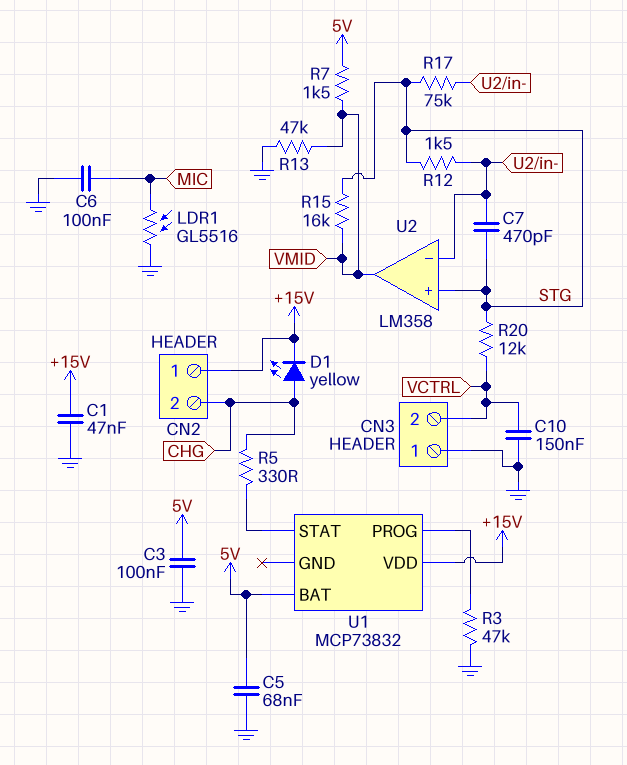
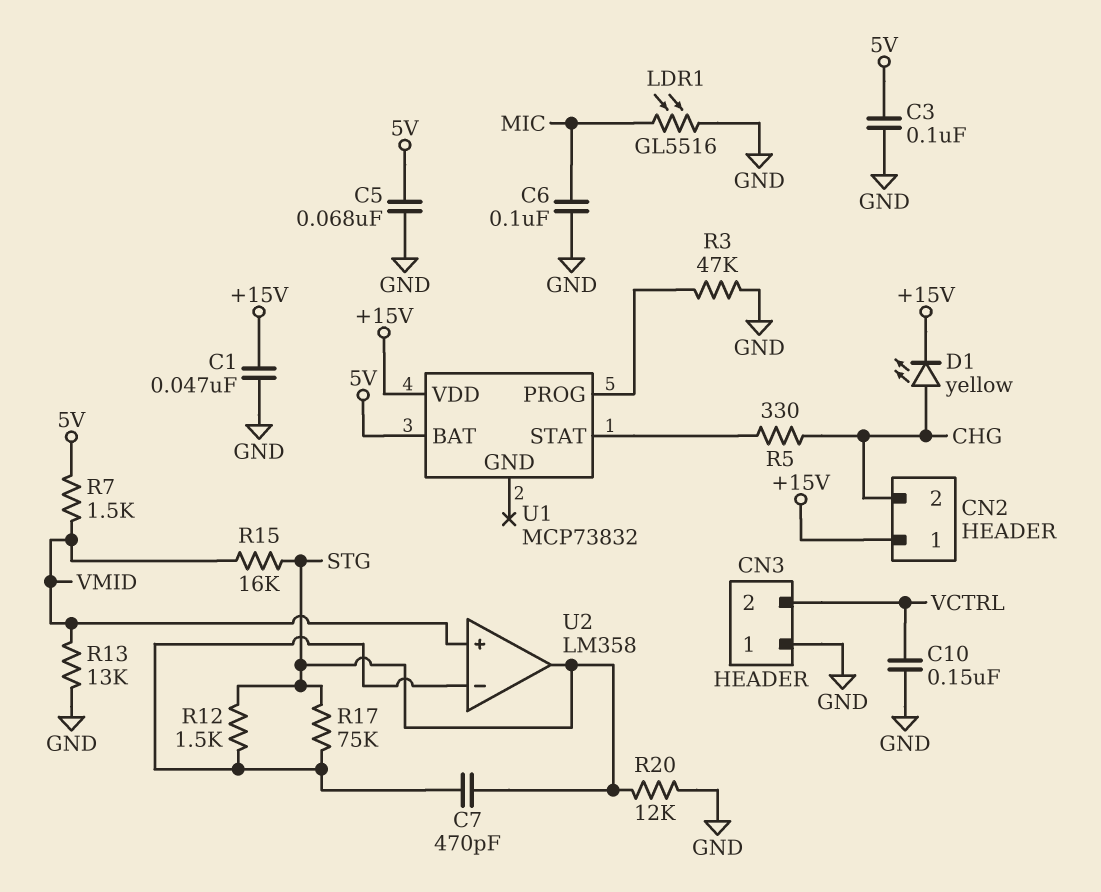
R13: 47k (GND, VMID) -> 13k (GND, VMID)
R20: 12k (STG, VCTRL) -> 12k (GND, STG)
U2 pin in+: STG -> VMID
U2 pin out: VMID -> STG

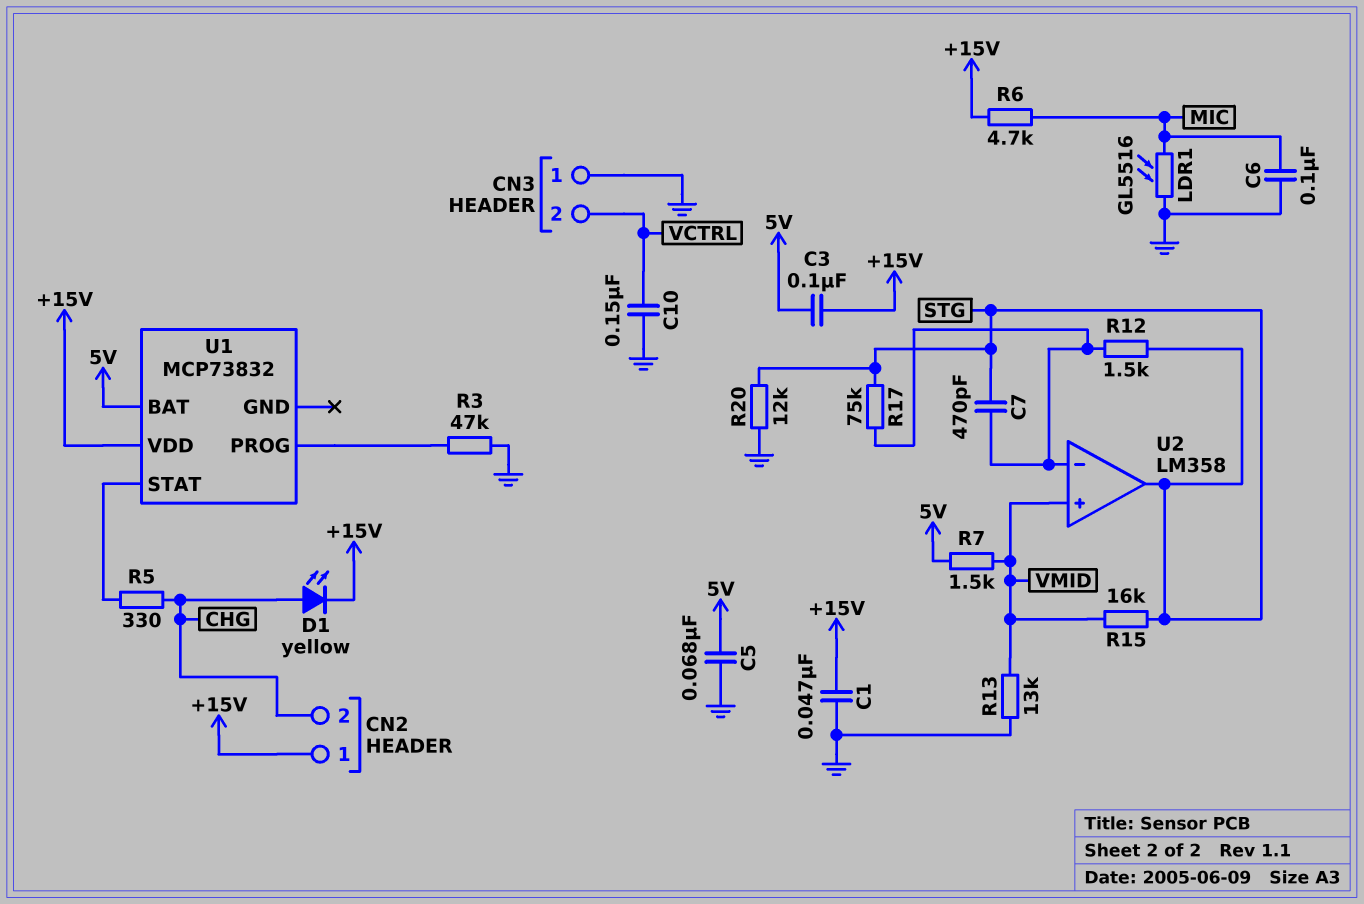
C3: 100nF (5V, GND) -> 100nF (+15V, 5V)
R6: none -> 4.7k (+15V, MIC)

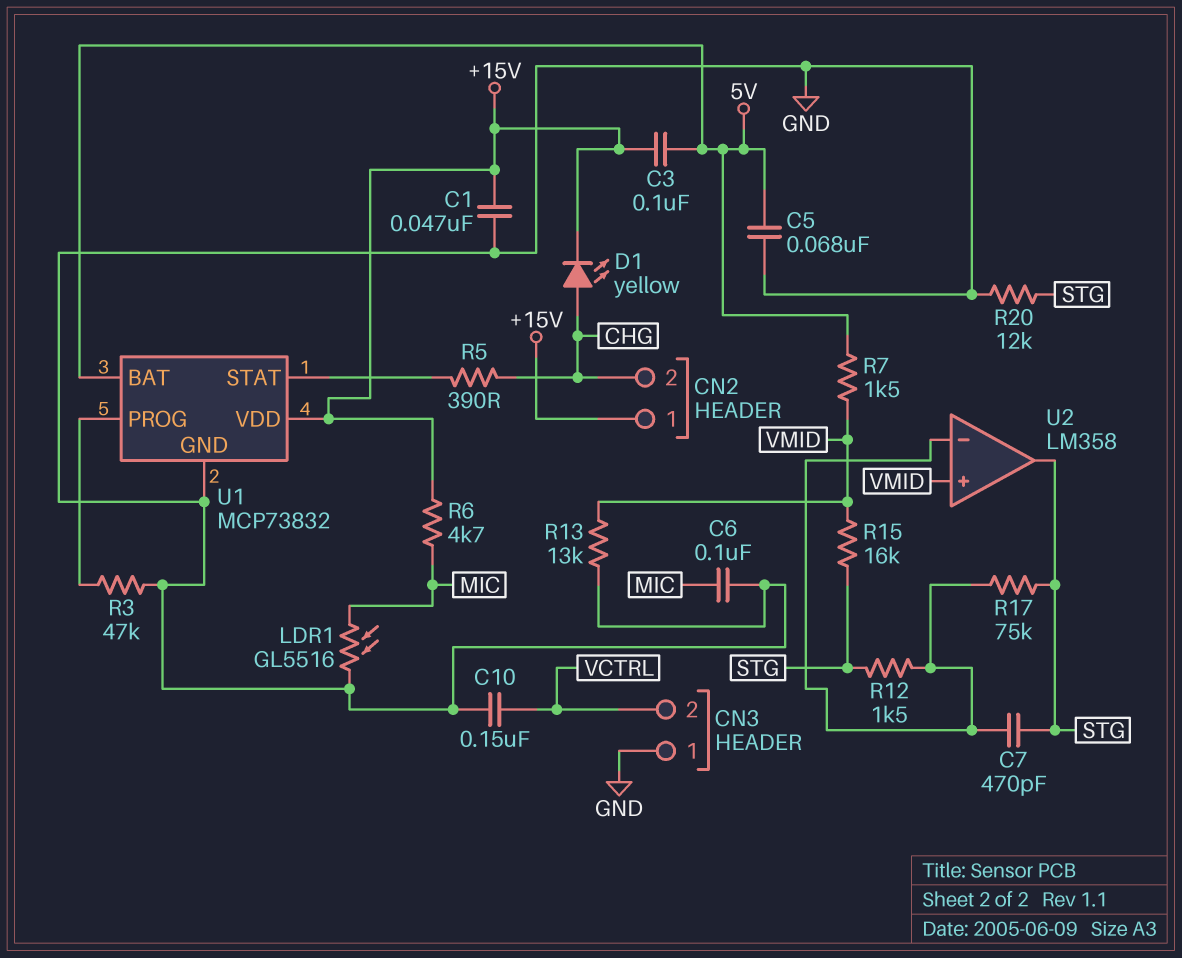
R5: 330 (CHG, U1/STAT) -> 390 (CHG, U1/STAT)
U1 pin GND: none -> GND

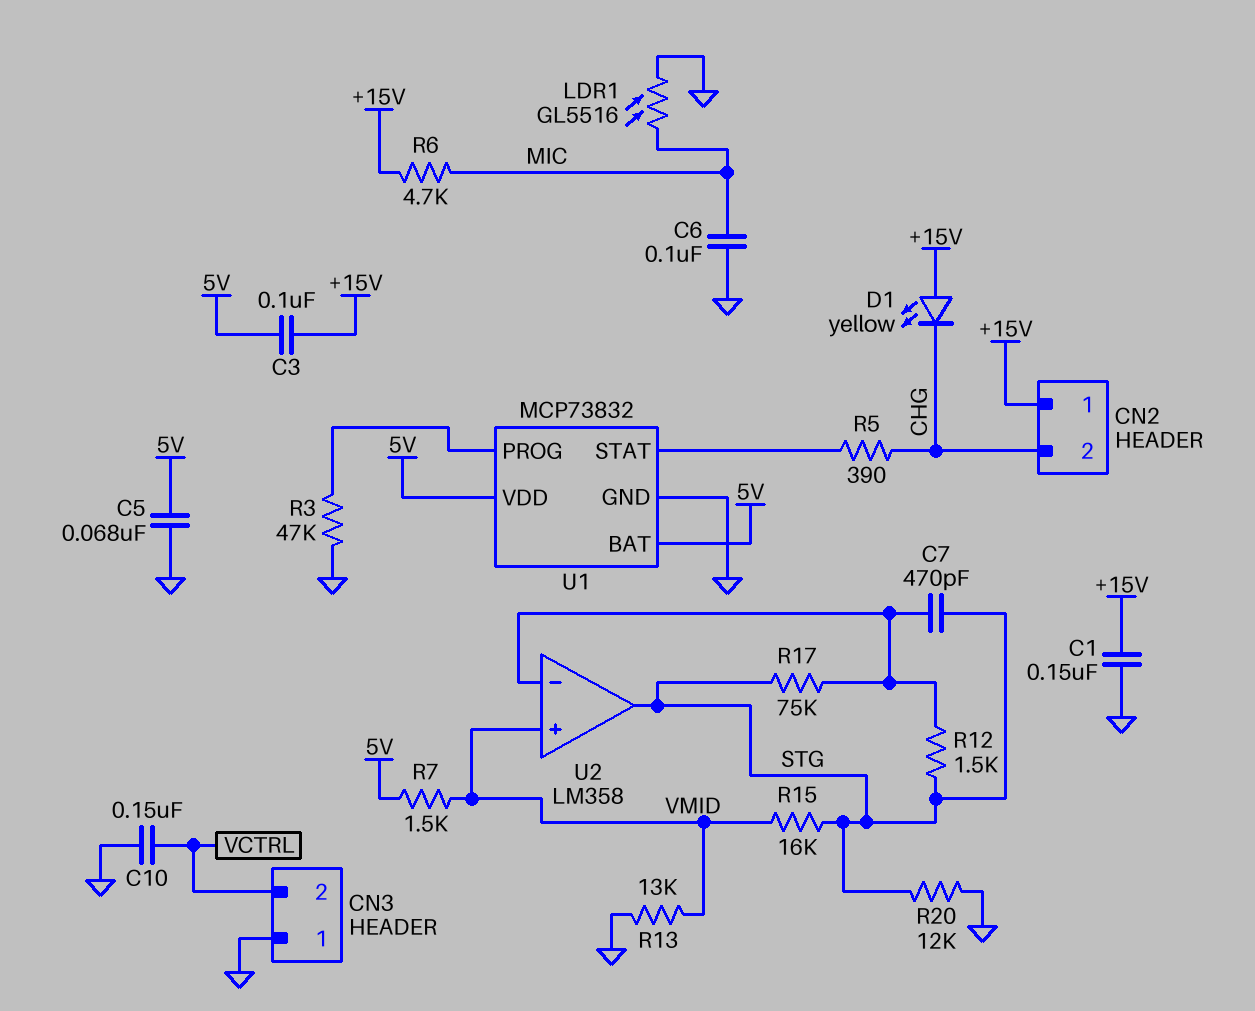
C1: 47nF (+15V, GND) -> 150nF (+15V, GND)
D1: LED yellow (A CHG, K +15V) -> LED yellow (A +15V, K CHG)
U1 pin VDD: +15V -> 5V

